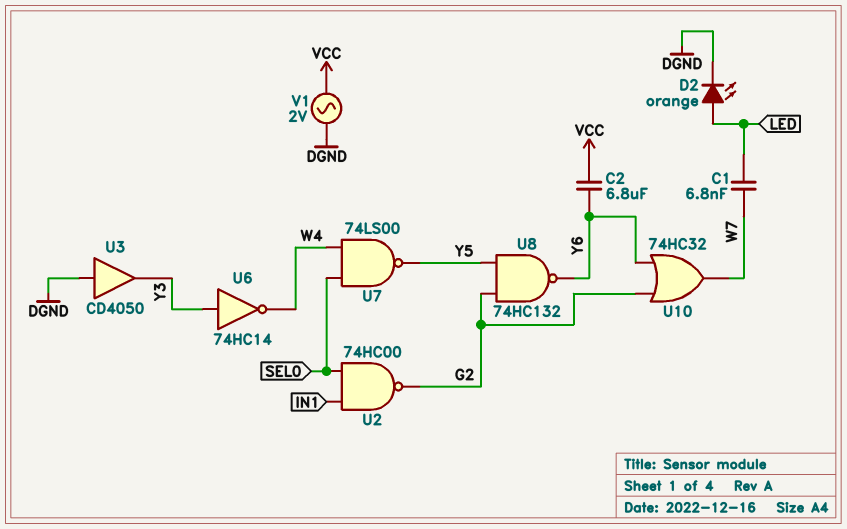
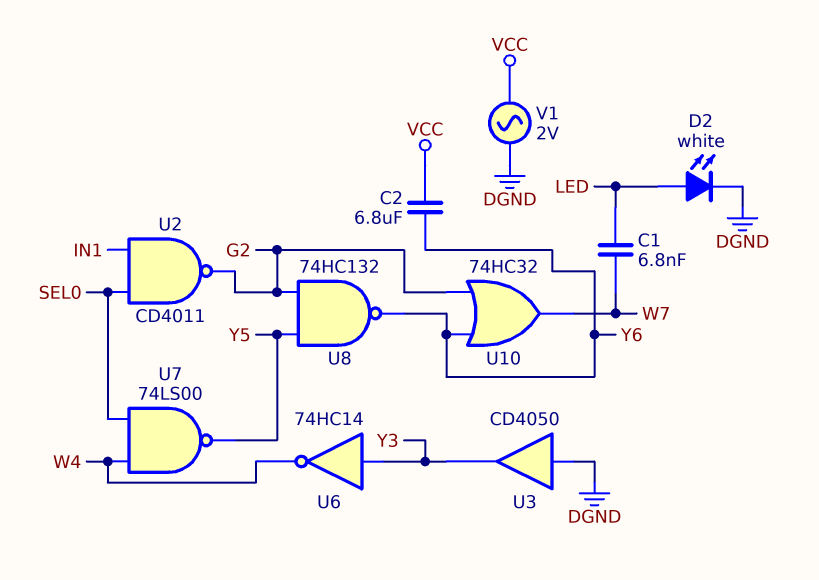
D2: LED orange (A LED, K DGND) -> LED white (A LED, K DGND)
U2: NAND 74HC00 (in IN1, in SEL0, out G2) -> NAND CD4011 (in IN1, in SEL0, out G2)

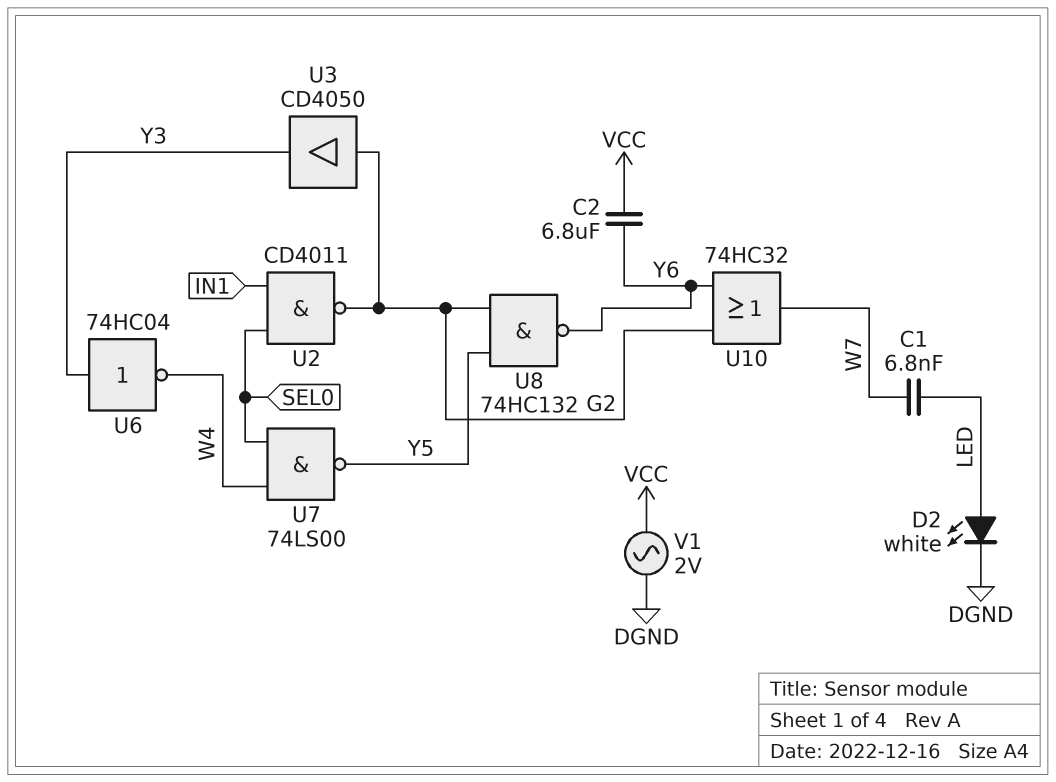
U3: buffer CD4050 (in DGND, out Y3) -> buffer CD4050 (in G2, out Y3)
U6: NOT 74HC14 (in Y3, out W4) -> NOT 74HC04 (in Y3, out W4)

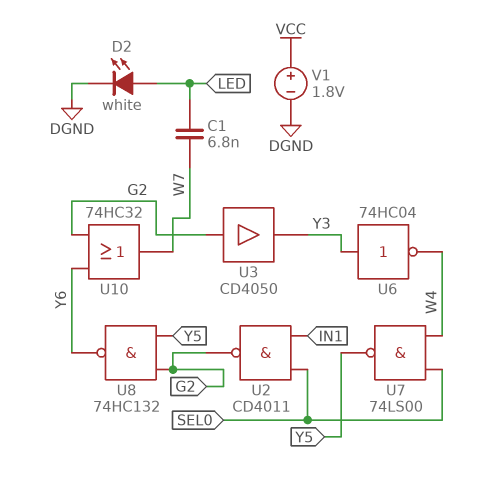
C2: 6.8uF (VCC, Y6) -> none
V1: AC 2V (DGND, VCC) -> 1.8V (plus VCC, minus DGND)

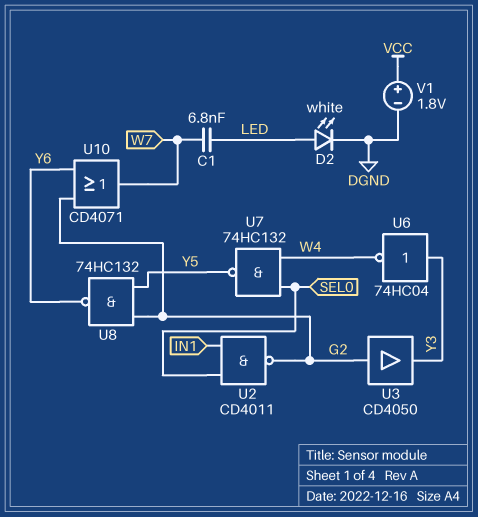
U7: NAND 74LS00 (in SEL0, in W4, out Y5) -> NAND 74HC132 (in SEL0, in W4, out Y5)
U10: OR 74HC32 (in G2, in Y6, out W7) -> OR CD4071 (in G2, in Y6, out W7)

